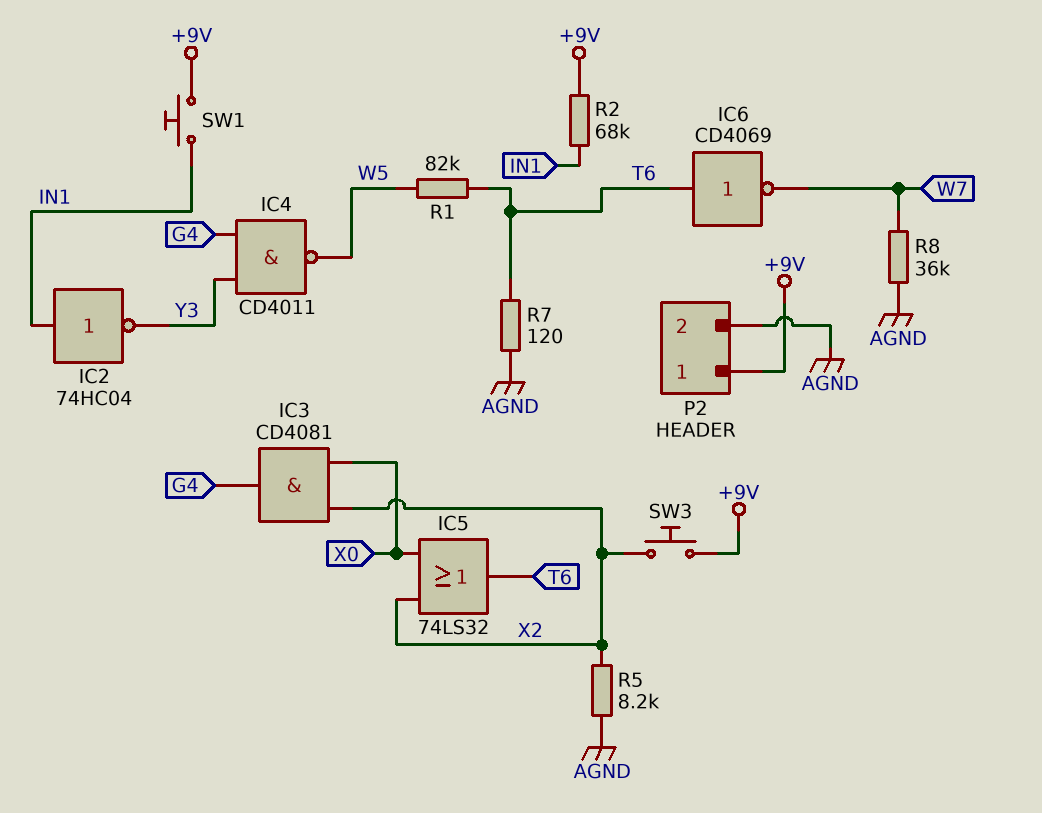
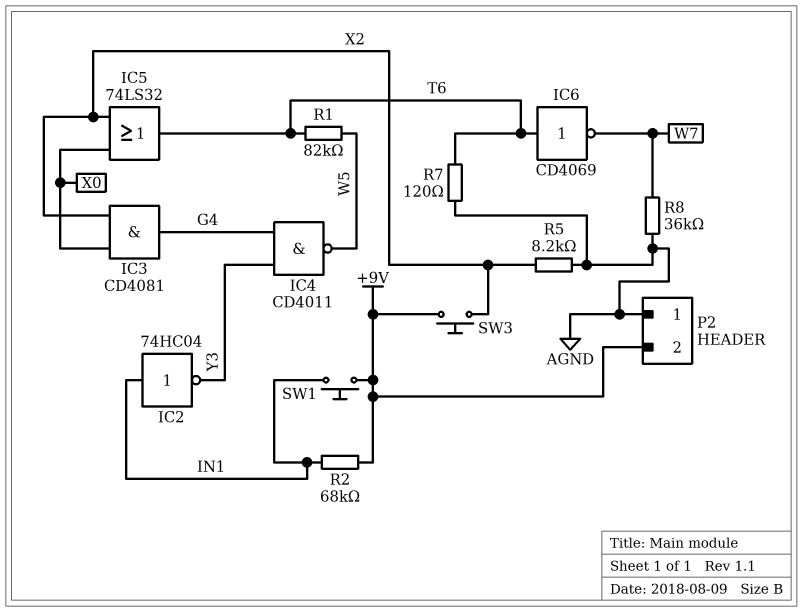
P2 pin 1: +9V -> AGND
P2 pin 2: AGND -> +9V

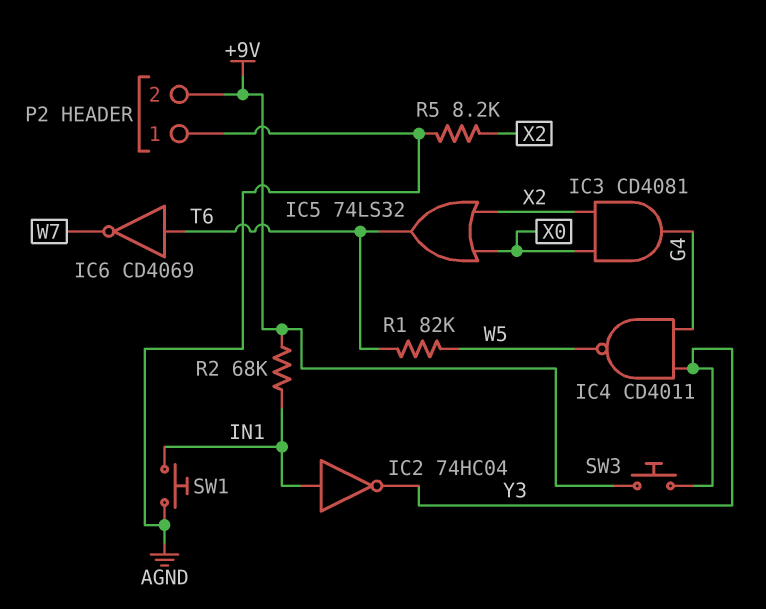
R7: 120 (AGND, T6) -> none
R8: 36k (AGND, W7) -> none
SW1: button (+9V, IN1) -> button (AGND, IN1)
SW3: button (+9V, X2) -> button (+9V, Y3)

